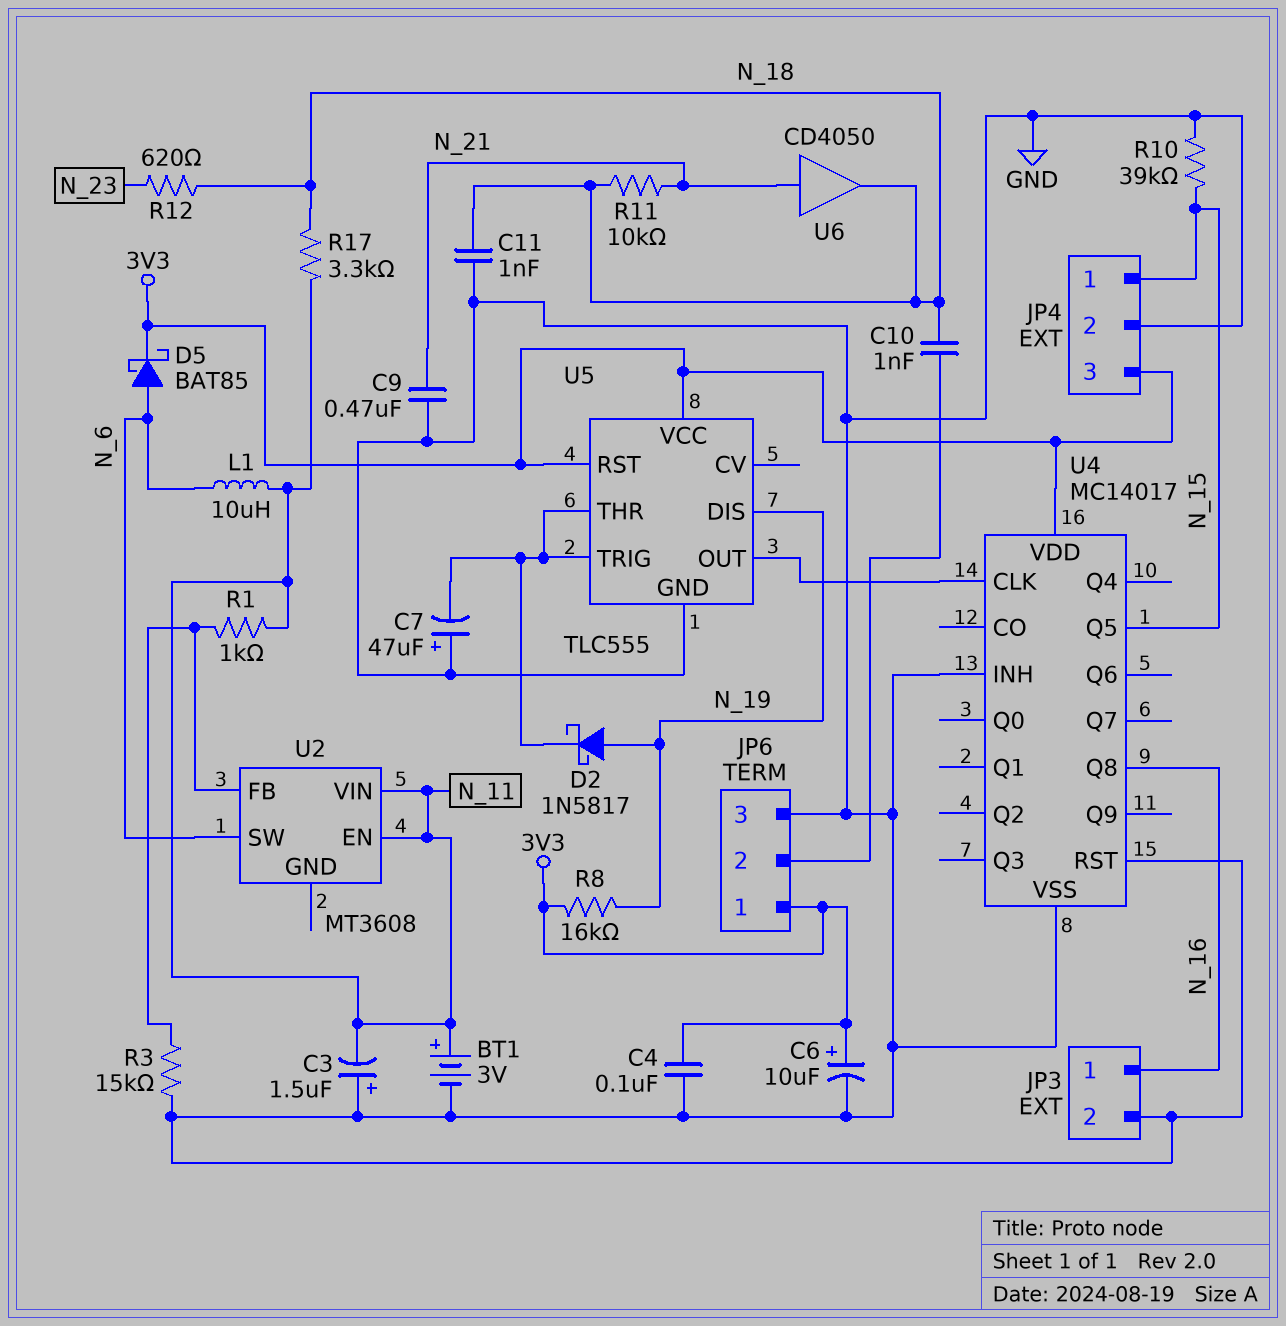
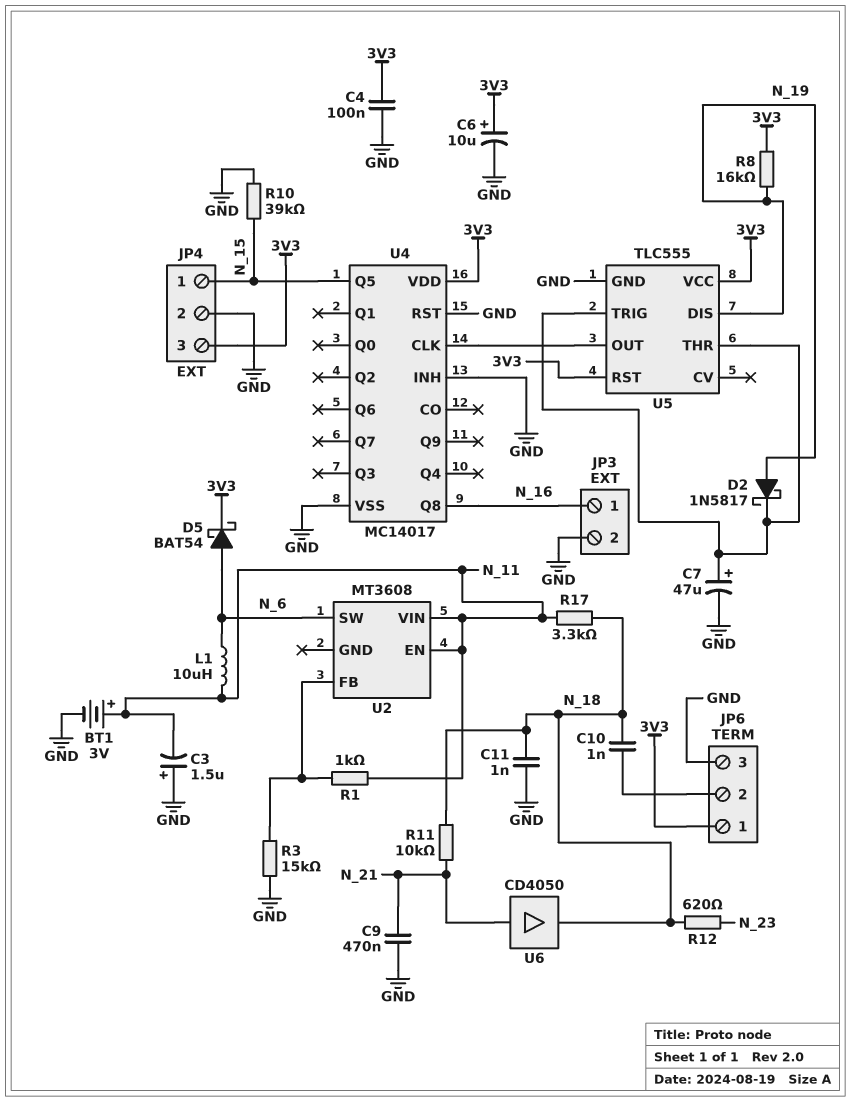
C7: 47uF (plus GND, minus U5/THR) -> 47uF (plus U5/THR, minus GND)
D5: schottky BAT85 (A N_6, K 3V3) -> schottky BAT54 (A N_6, K 3V3)

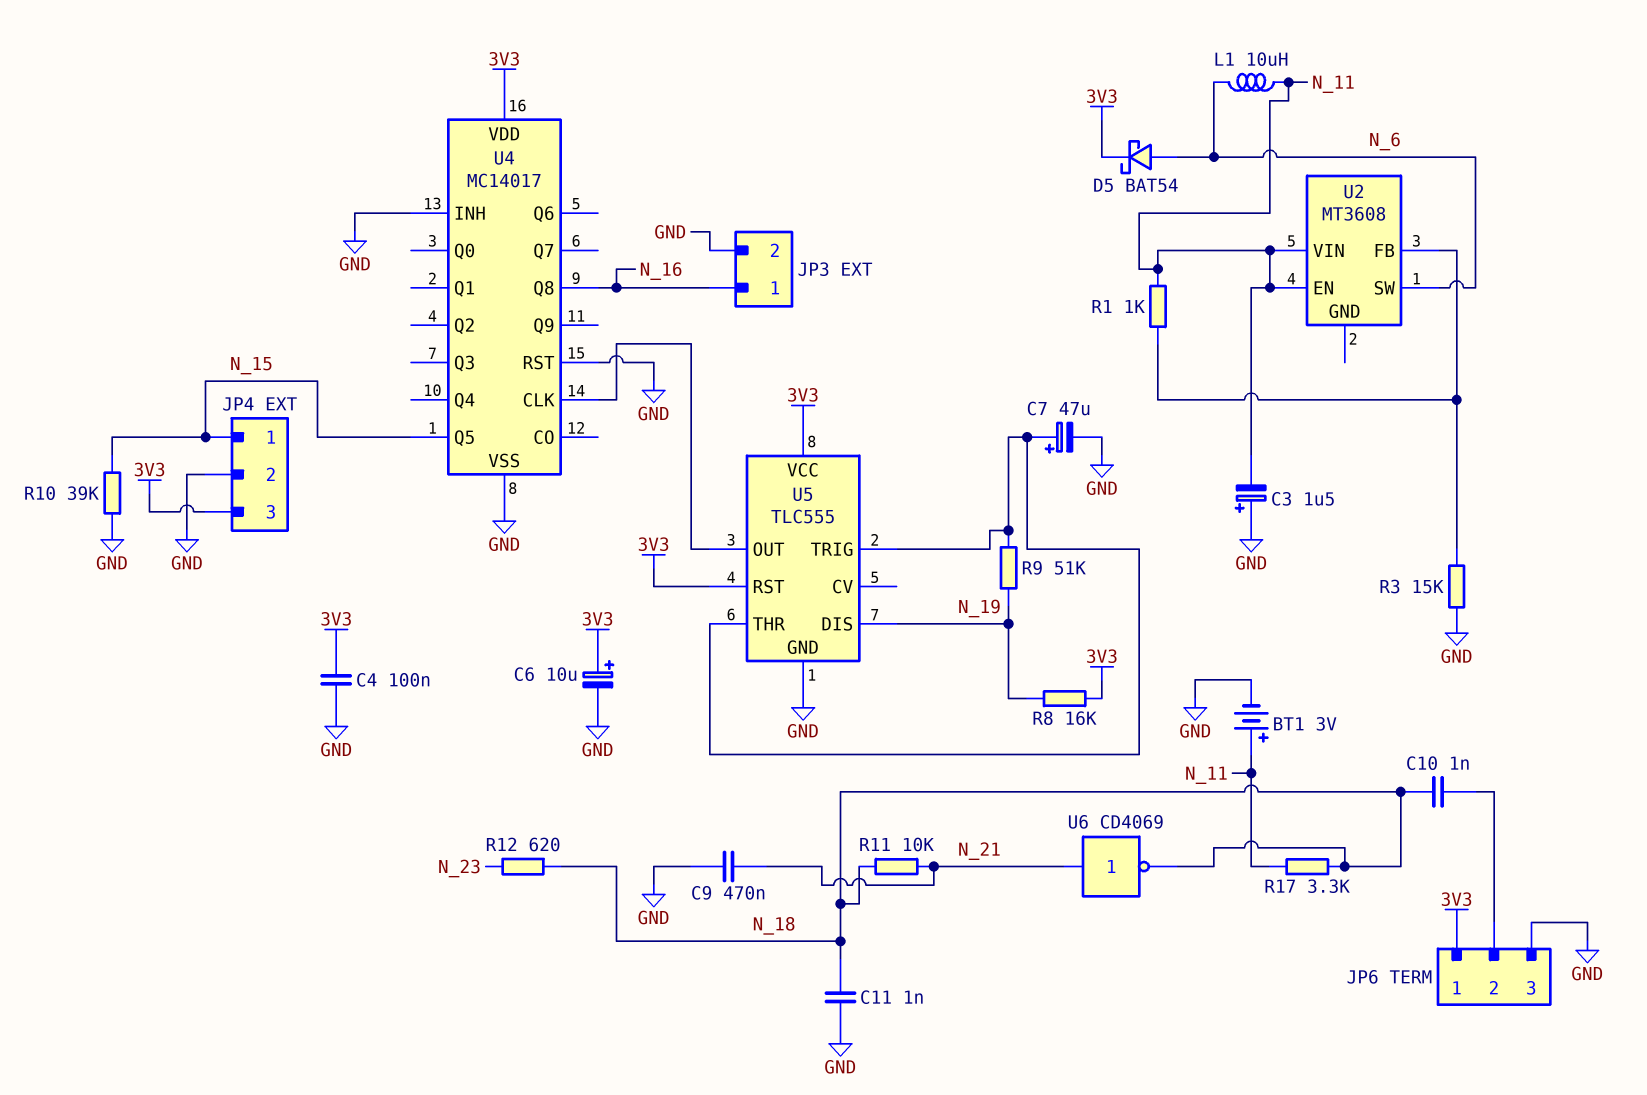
D2: schottky 1N5817 (A N_19, K U5/THR) -> none
R9: none -> 51k (N_19, U5/THR)
U6: buffer CD4050 (in N_21, out N_18) -> NOT CD4069 (in N_21, out N_18)

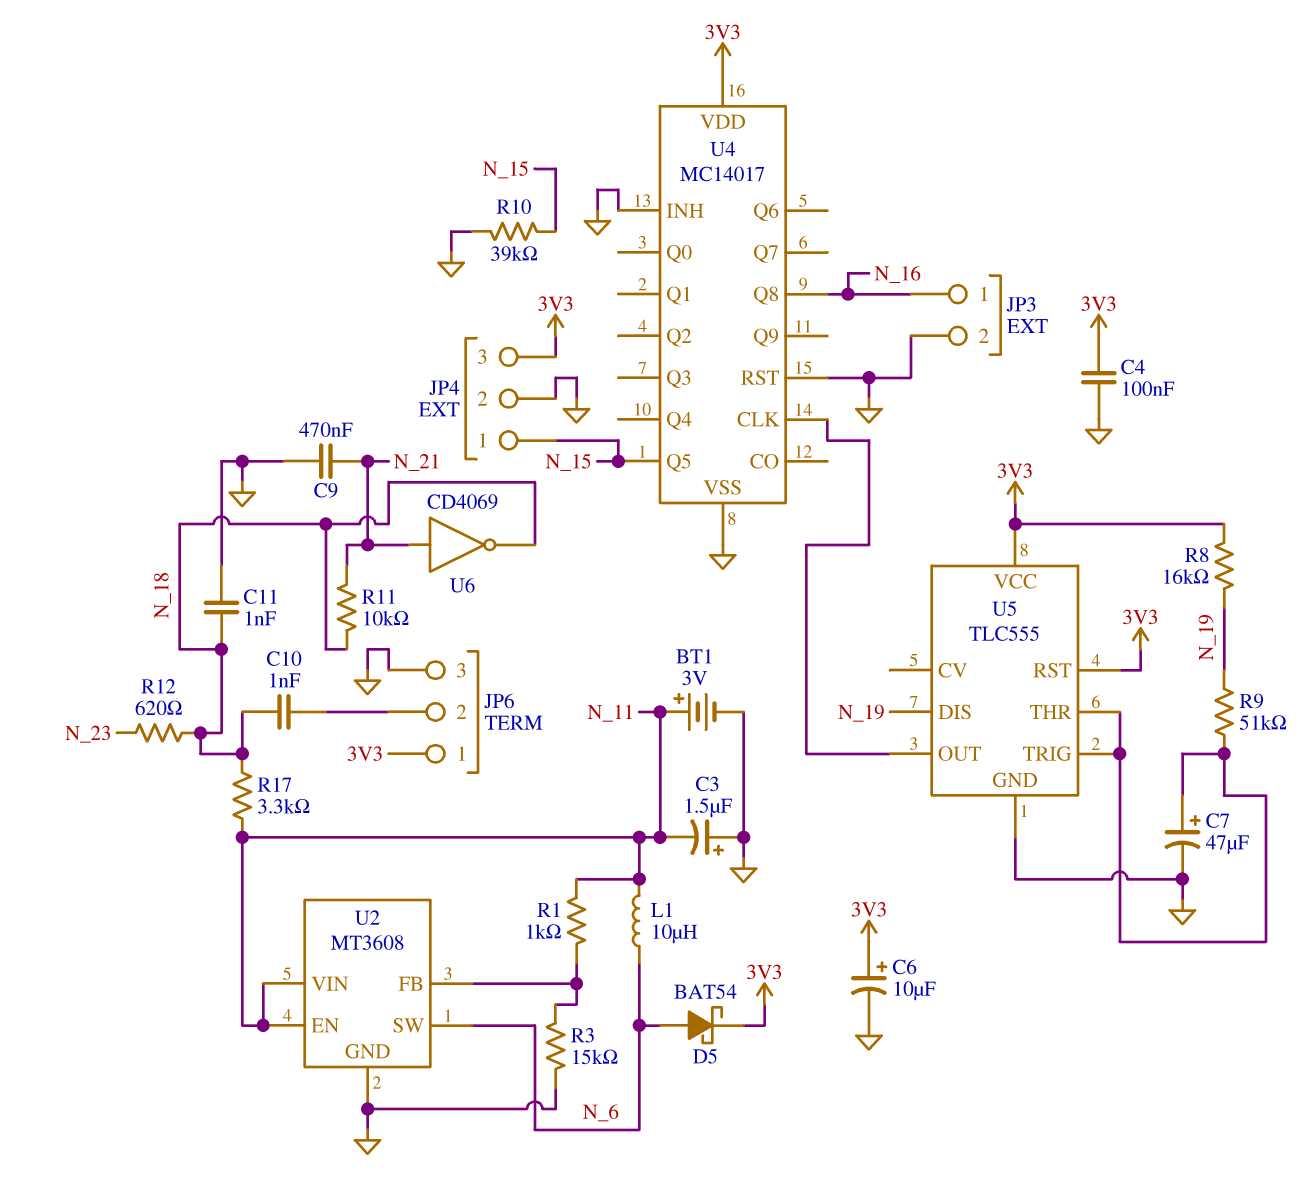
U2 pin GND: none -> GND

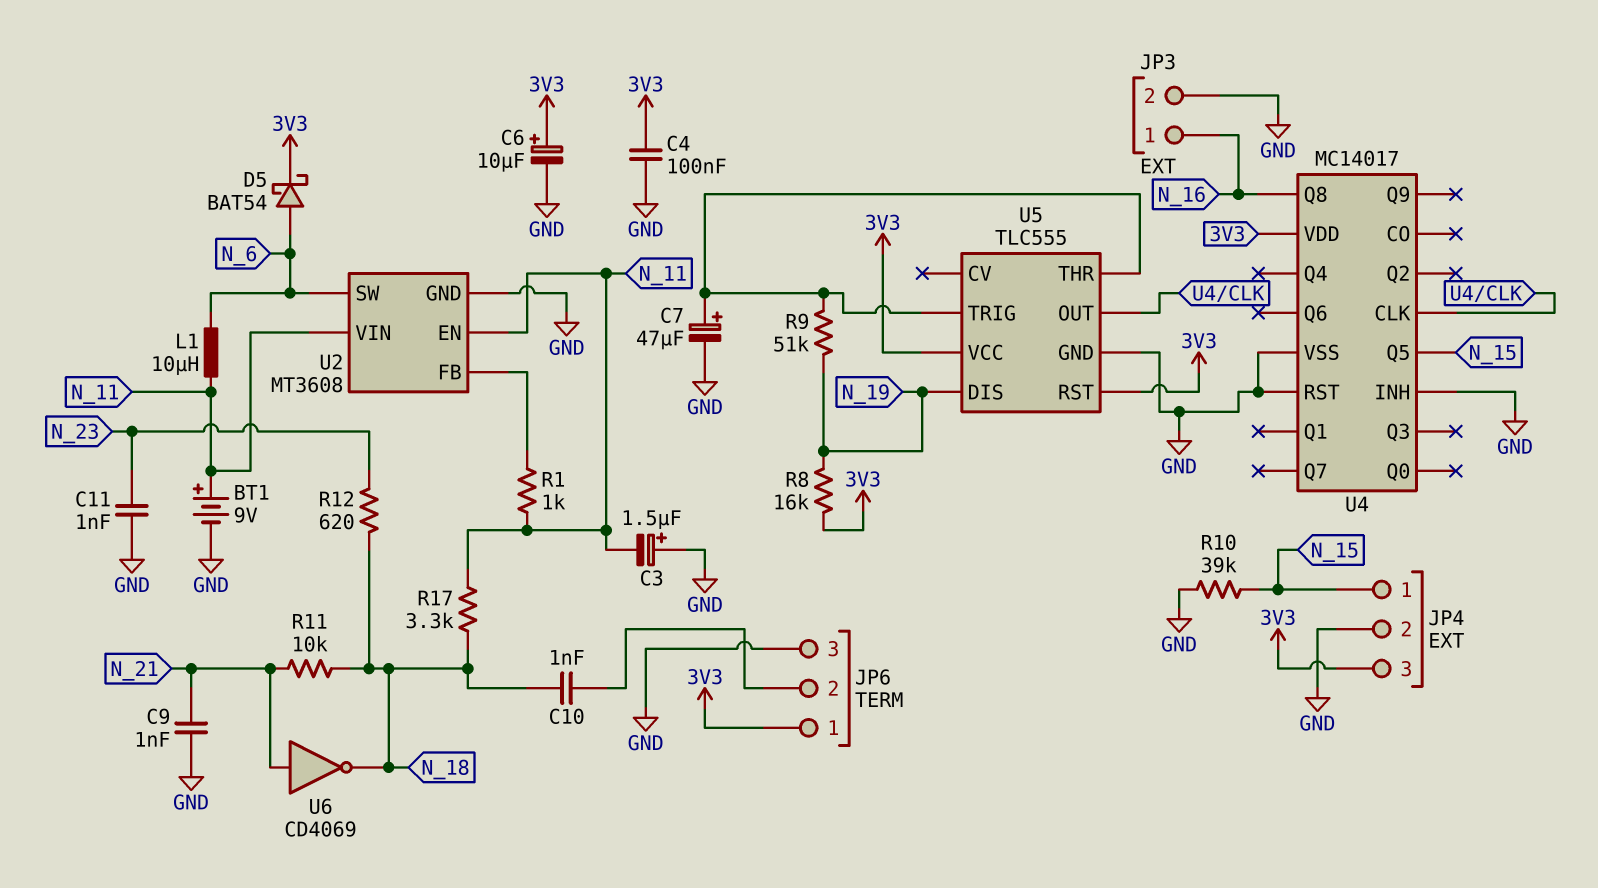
BT1: 3V (plus N_11, minus GND) -> 9V (plus N_11, minus GND)
C9: 470nF (GND, N_21) -> 1nF (GND, N_21)
C11: 1nF (GND, N_18) -> 1nF (GND, N_23)
R3: 15k (GND, U2/FB) -> none

